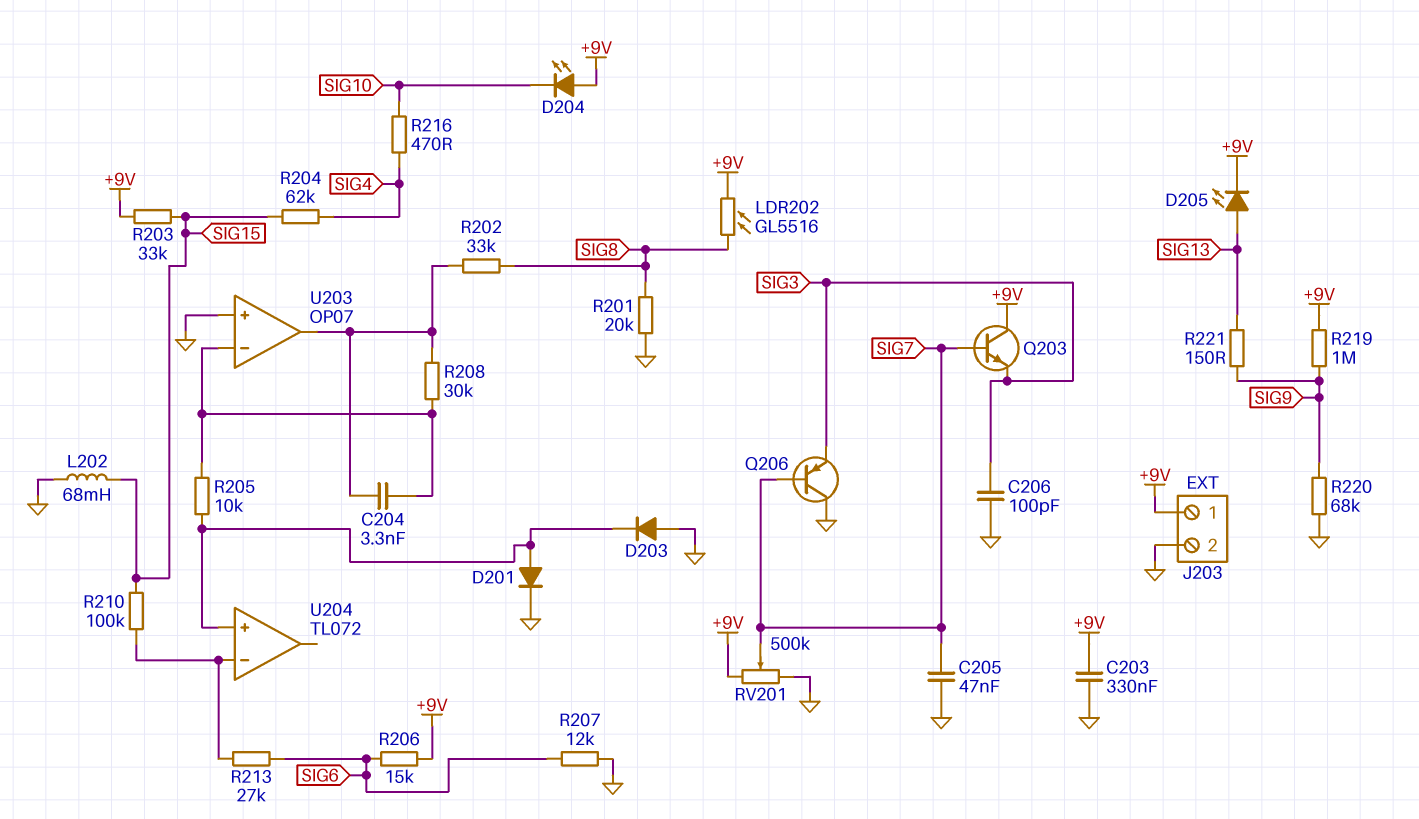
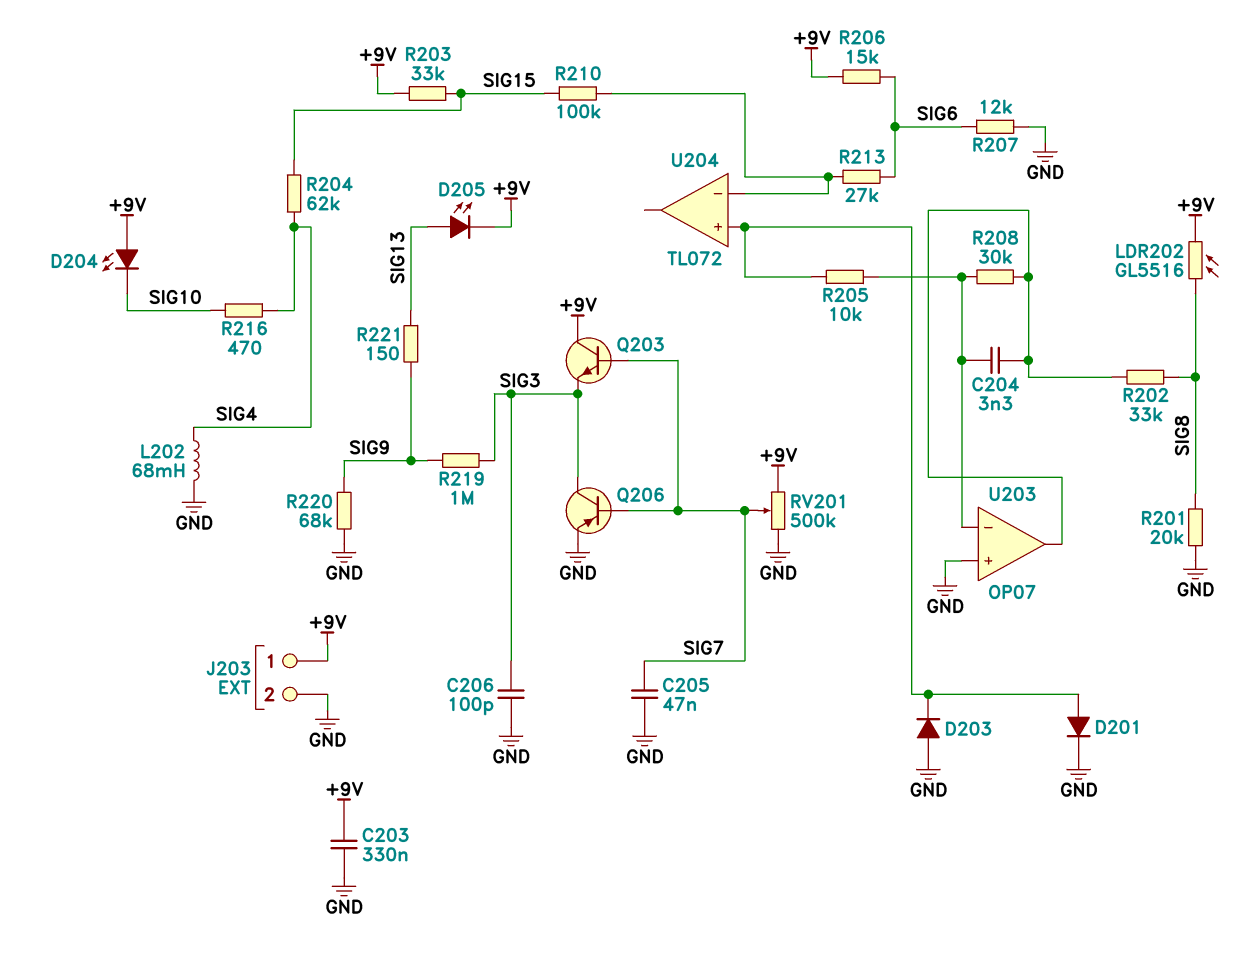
L202: 68mH (GND, SIG15) -> 68mH (GND, SIG4)
Q206: PNP (B SIG7, C GND, E SIG3) -> PNP (B SIG7, C SIG3, E GND)
R219: 1M (+9V, SIG9) -> 1M (SIG3, SIG9)

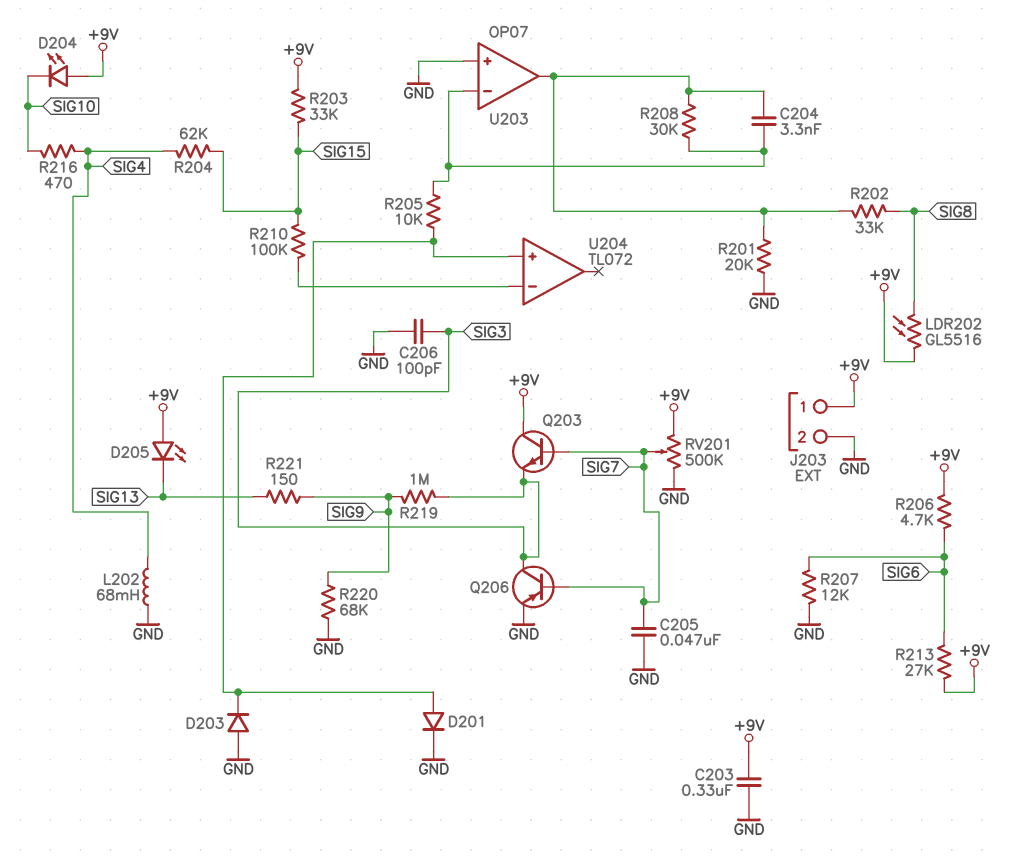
D205: LED (A SIG13, K +9V) -> LED (A +9V, K SIG13)
R201: 20k (GND, SIG8) -> 20k (GND, U203/out)
R206: 15k (+9V, SIG6) -> 4.7k (+9V, SIG6)
R213: 27k (SIG6, U204/in-) -> 27k (+9V, SIG6)

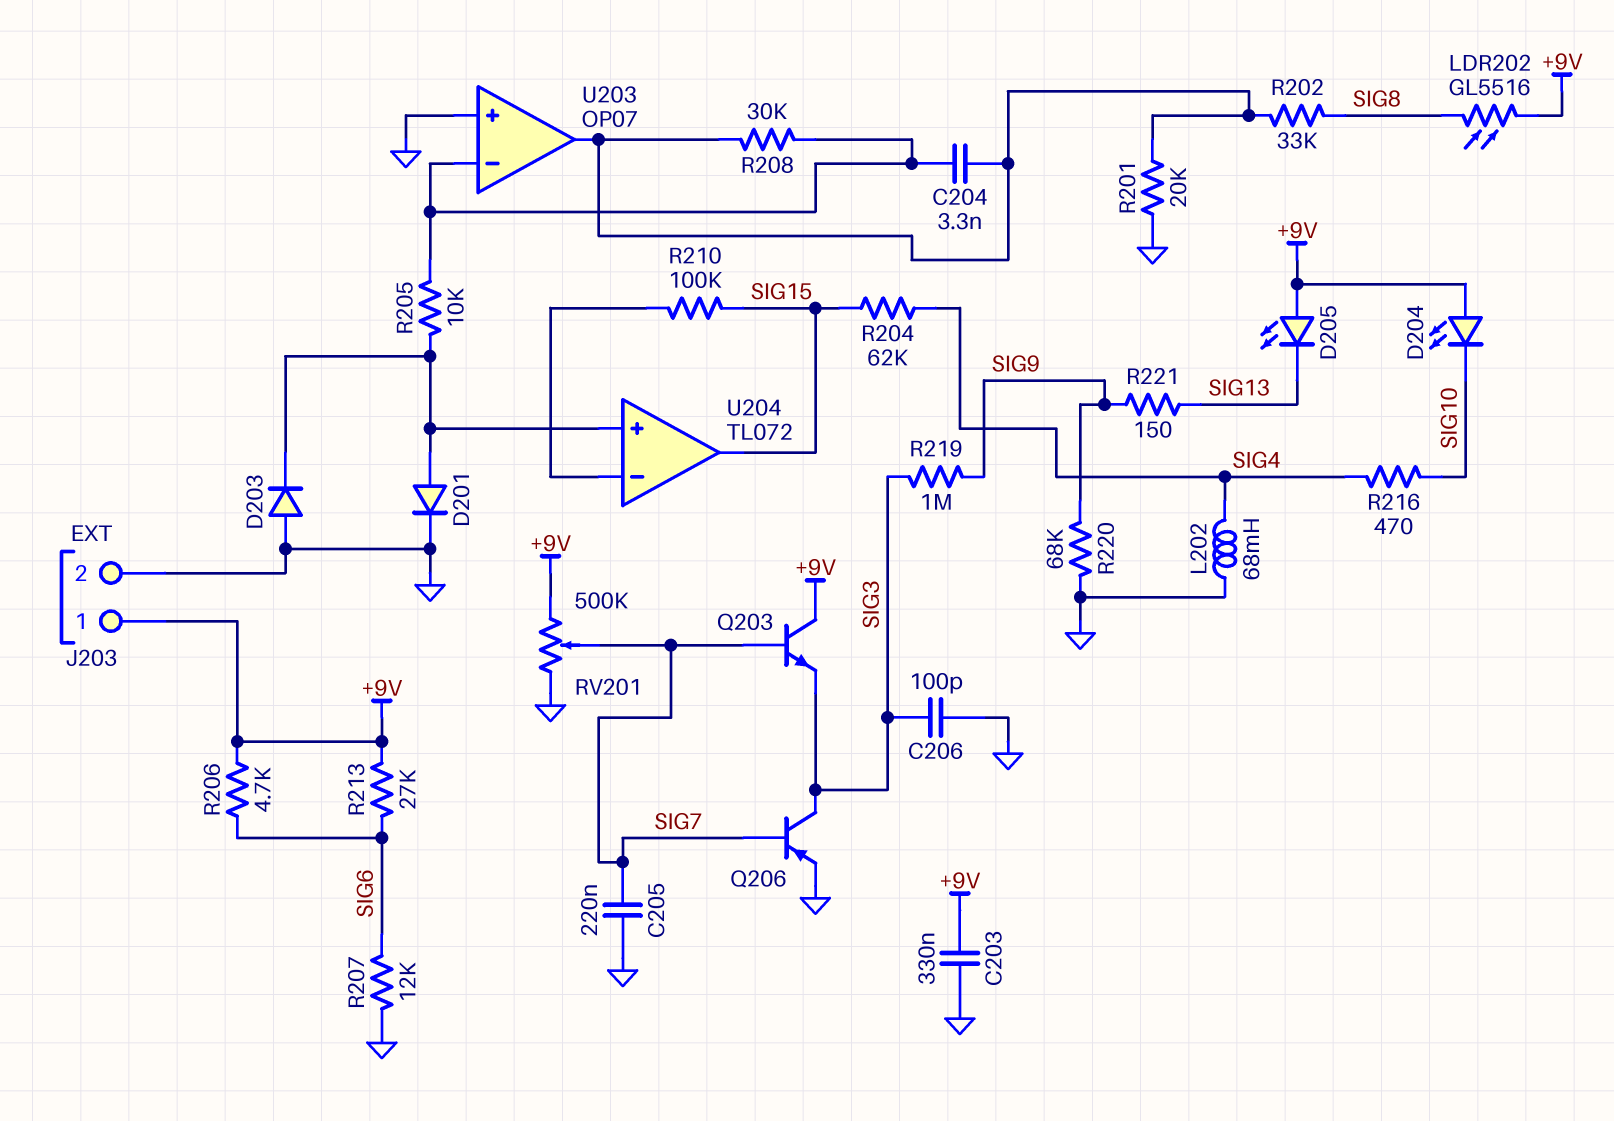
C205: 47nF (GND, SIG7) -> 220nF (GND, SIG7)
R203: 33k (+9V, SIG15) -> none
U204 pin out: none -> SIG15

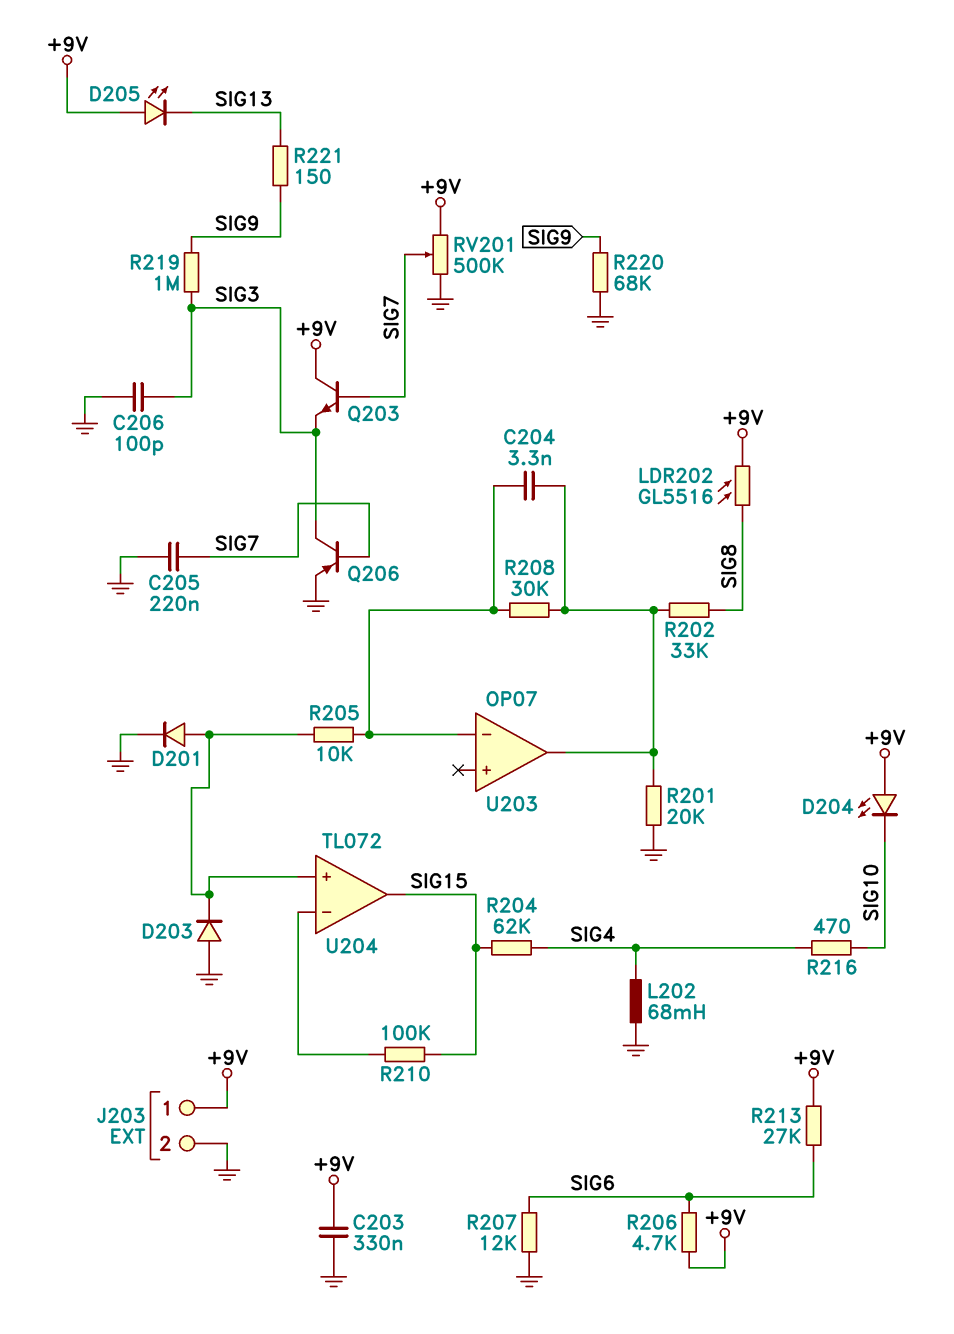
U203 pin in+: GND -> none

